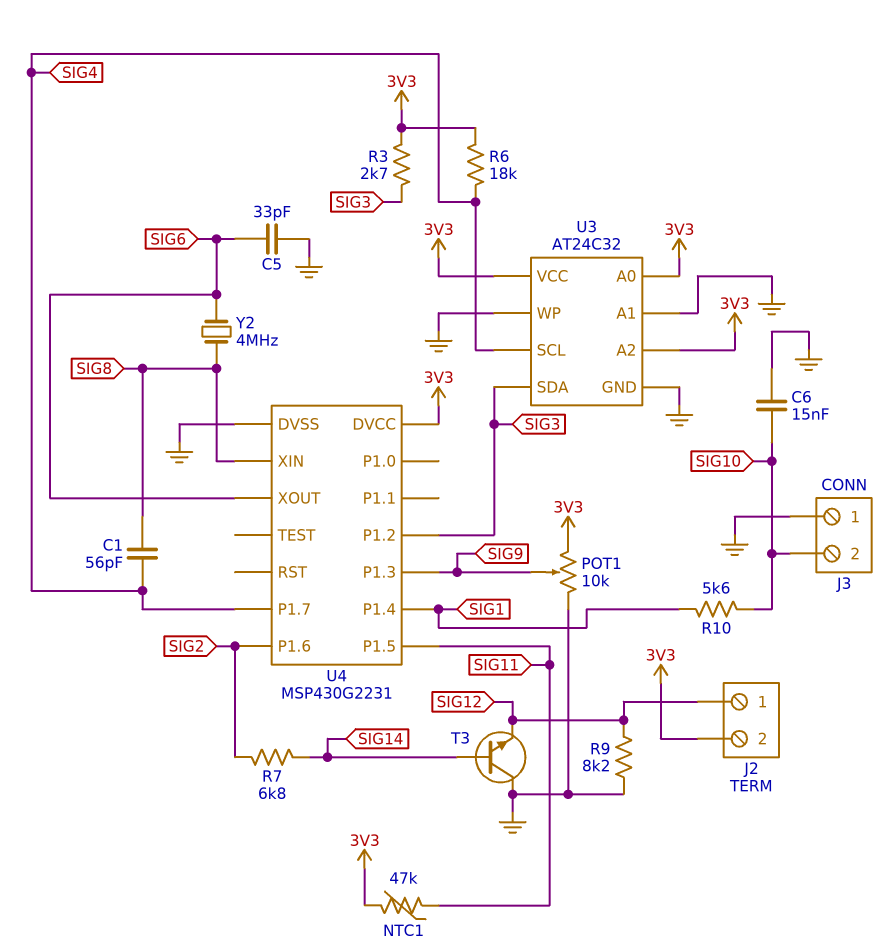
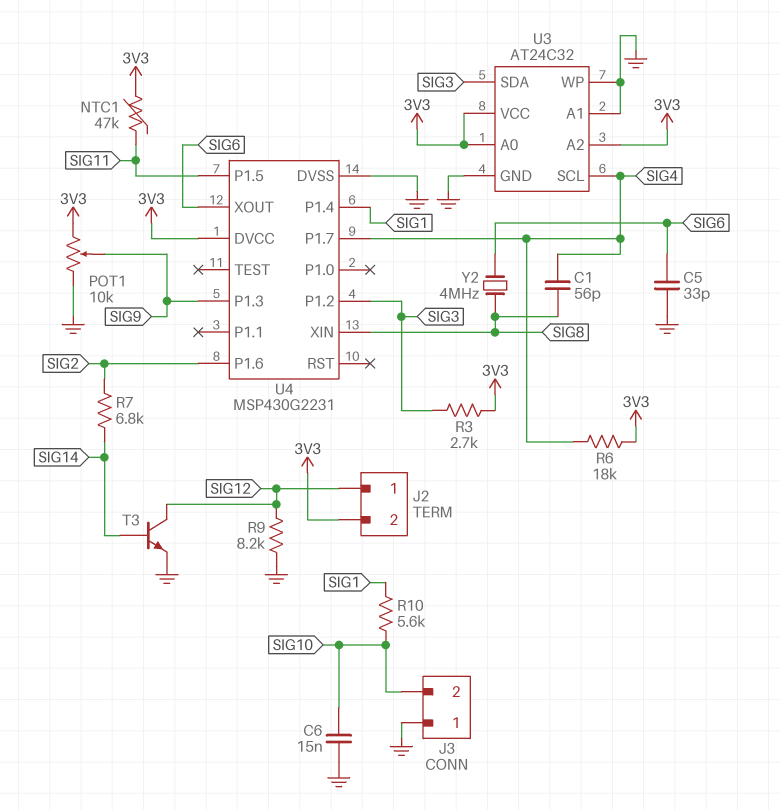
T3: NPN (B SIG14, C GND, E SIG12) -> NPN (B SIG14, C SIG12, E GND)

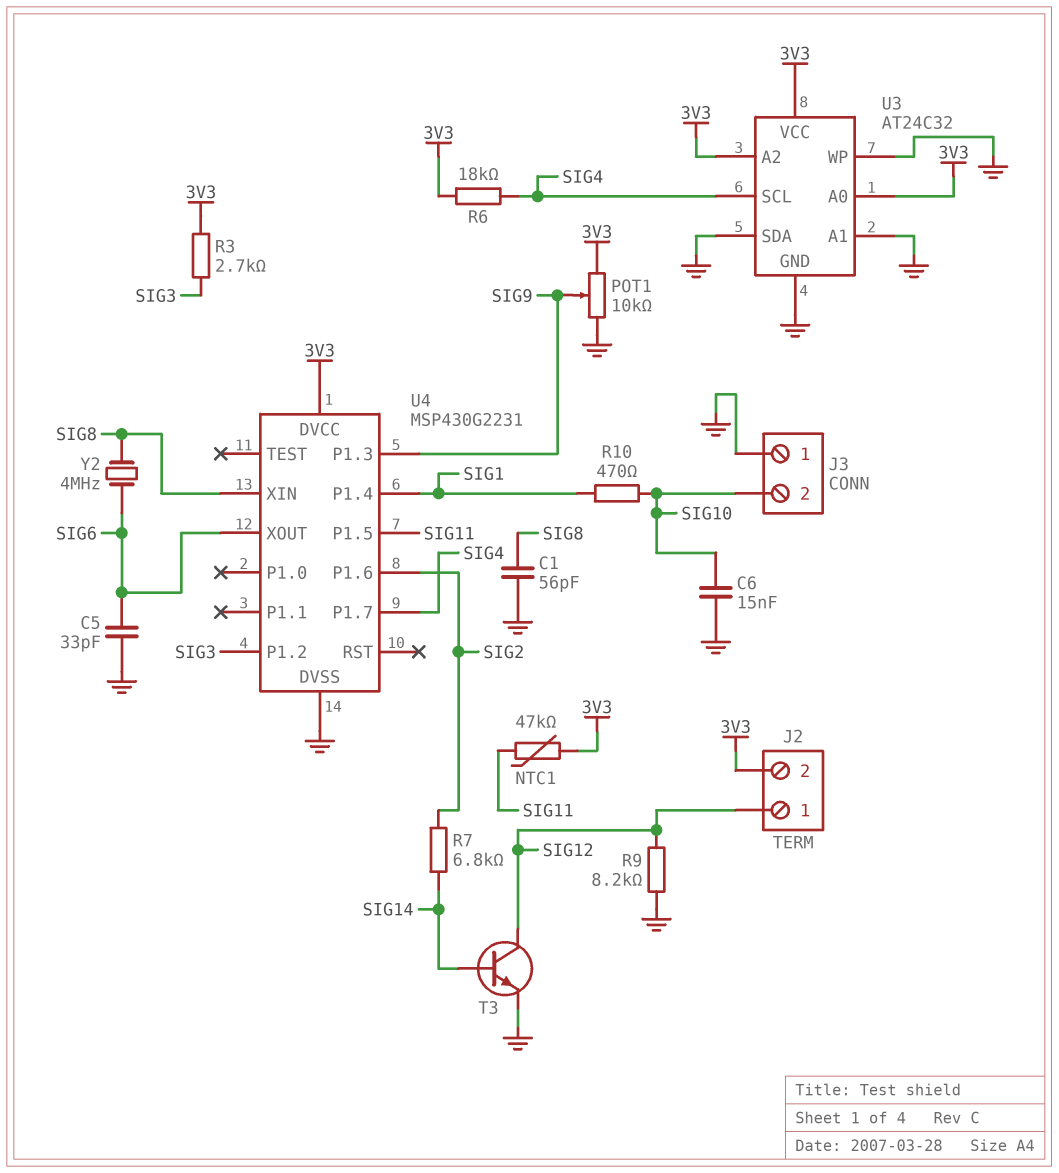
C1: 56pF (SIG4, SIG8) -> 56pF (GND, SIG8)
R10: 5.6k (SIG1, SIG10) -> 470 (SIG1, SIG10)
U3 pin SDA: SIG3 -> GND

